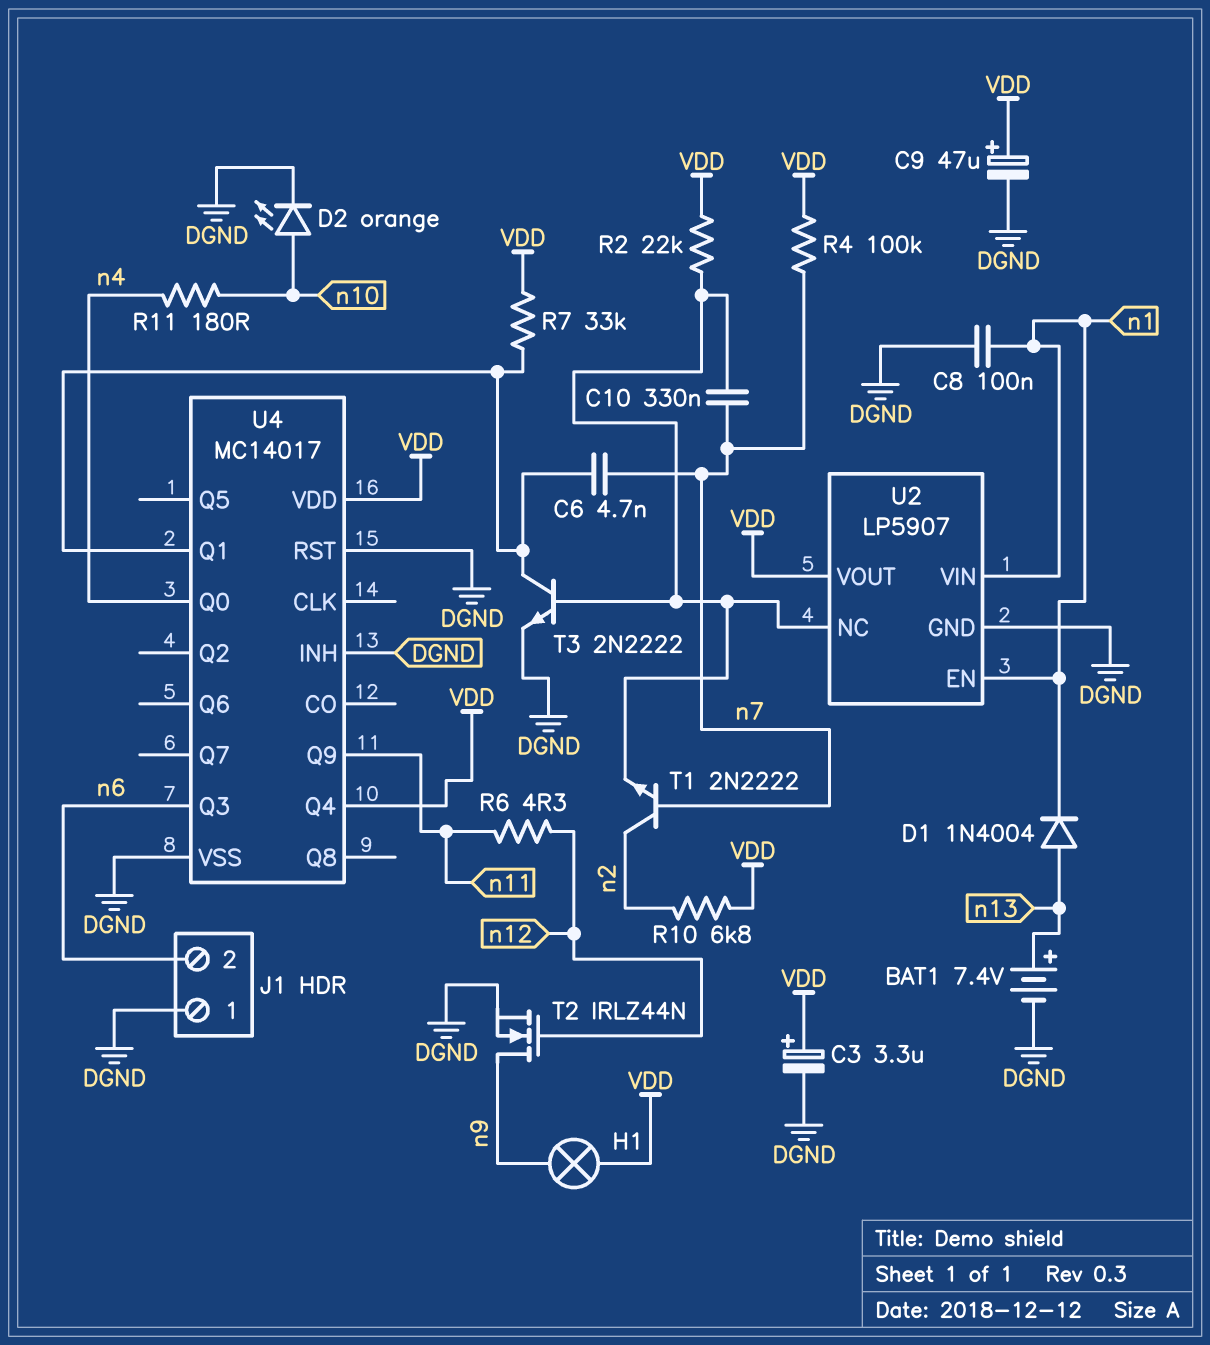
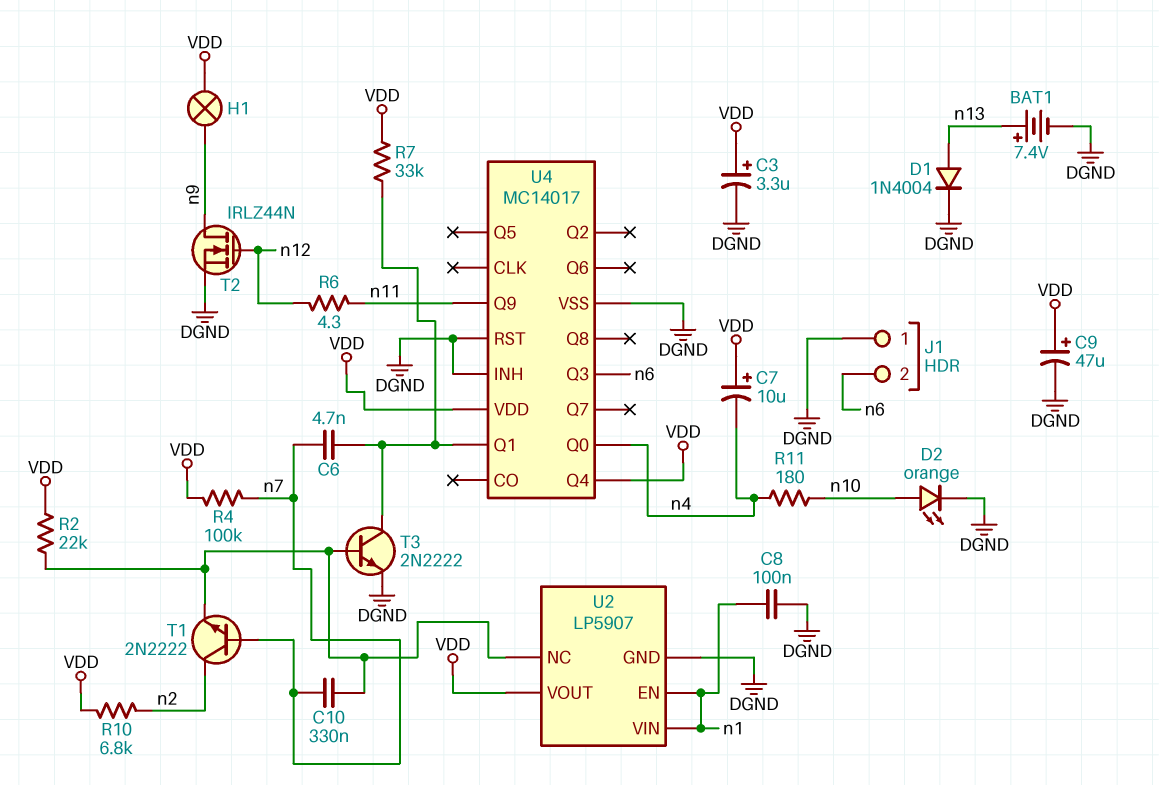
C7: none -> 10uF (plus VDD, minus n4)
D1: diode 1N4004 (A n13, K n1) -> diode 1N4004 (A n13, K DGND)

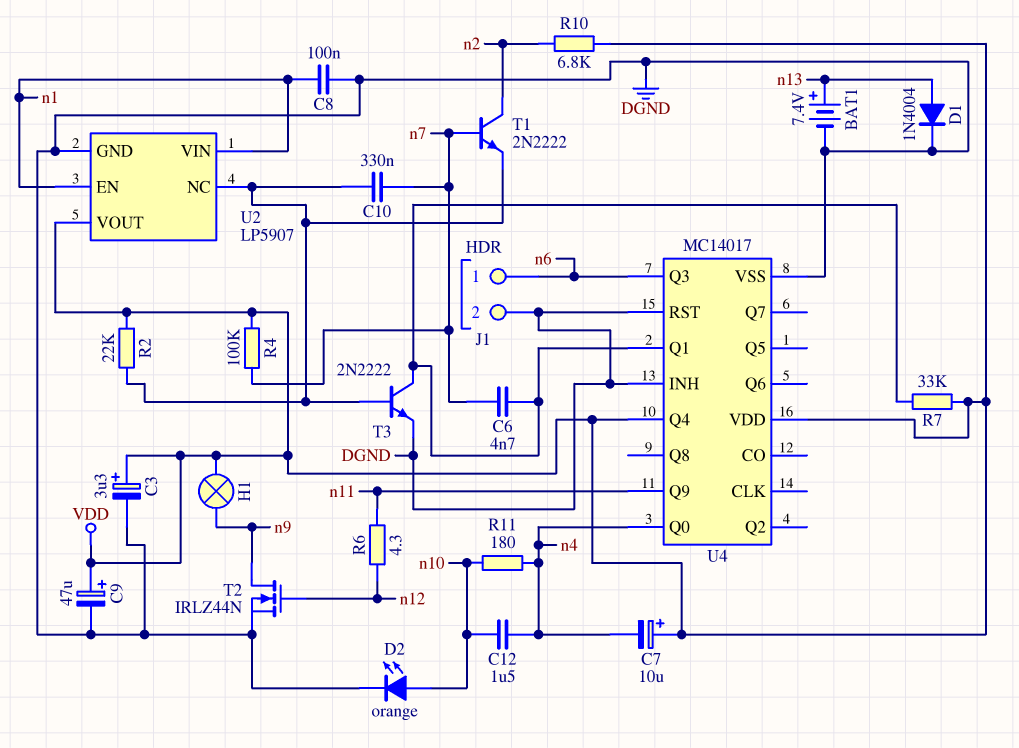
C12: none -> 1.5uF (n4, n10)
J1 pin 1: DGND -> n6
J1 pin 2: n6 -> DGND

